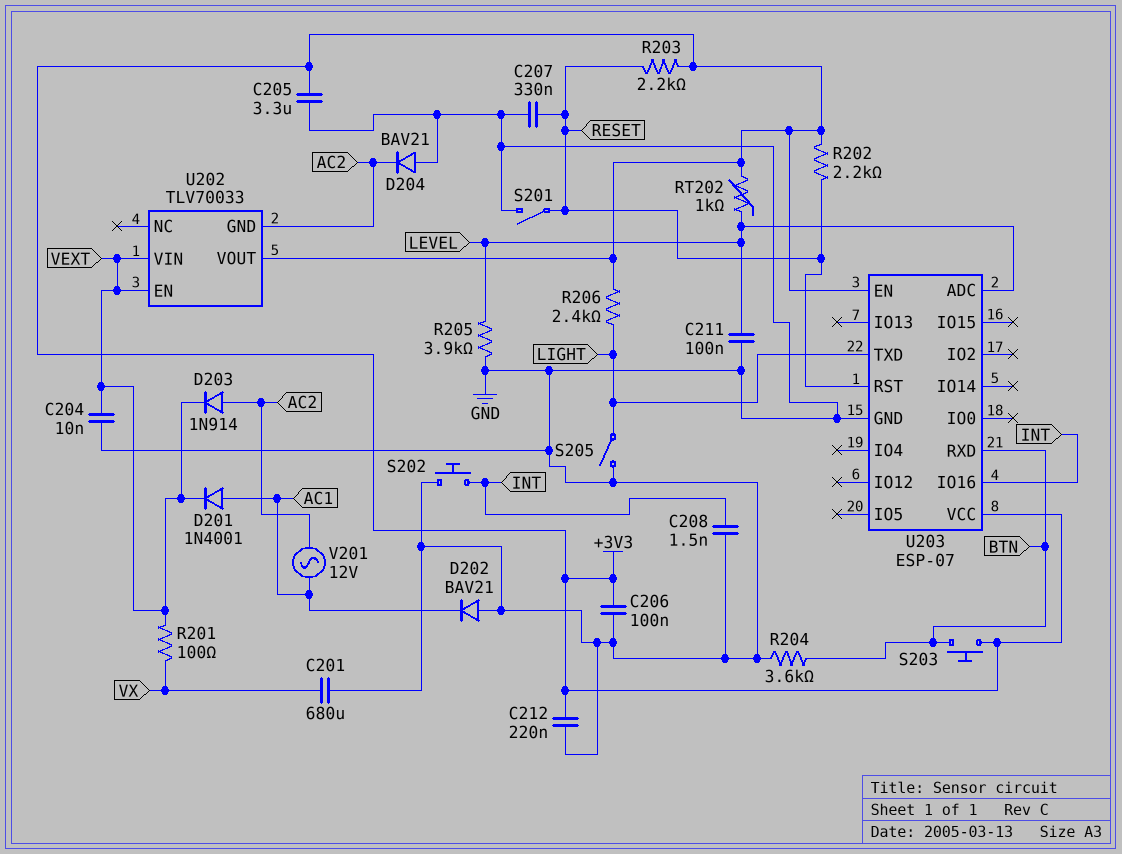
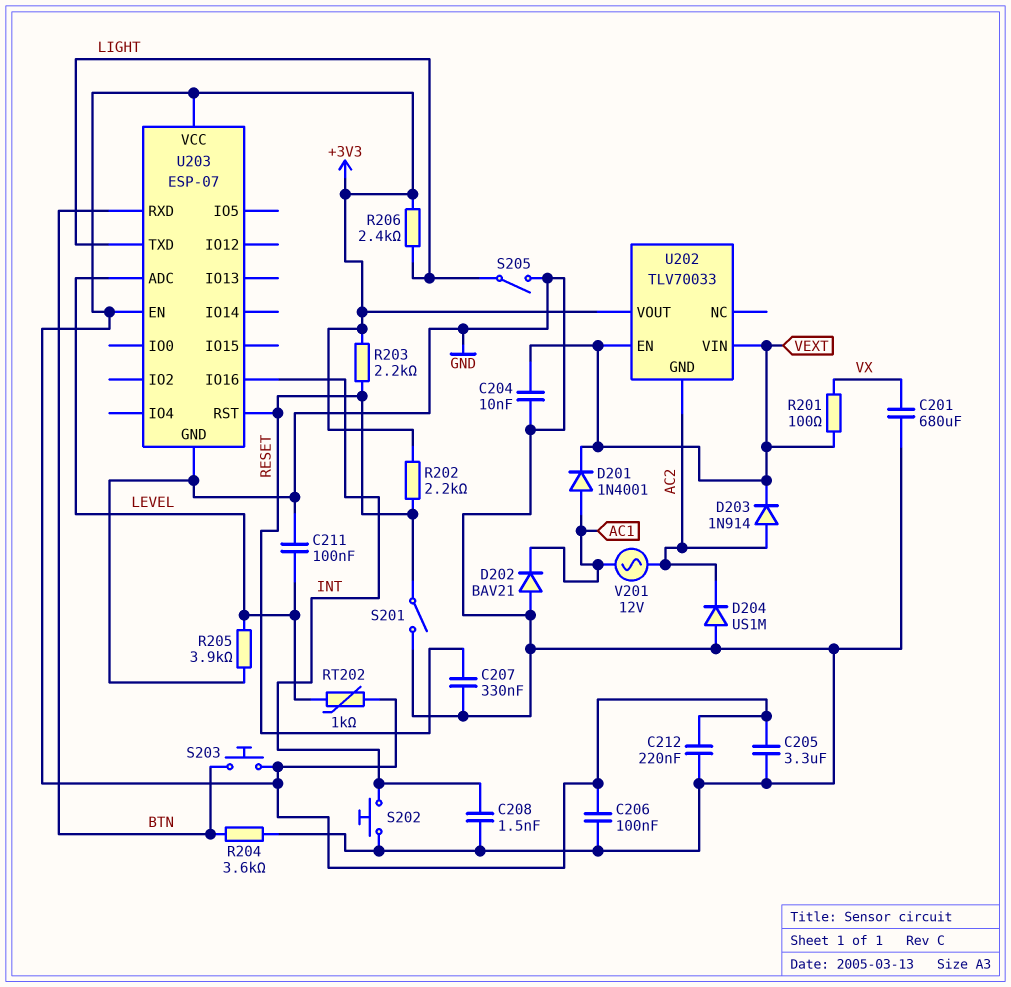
D204: diode BAV21 (A GND, K AC2) -> diode US1M (A GND, K AC2)

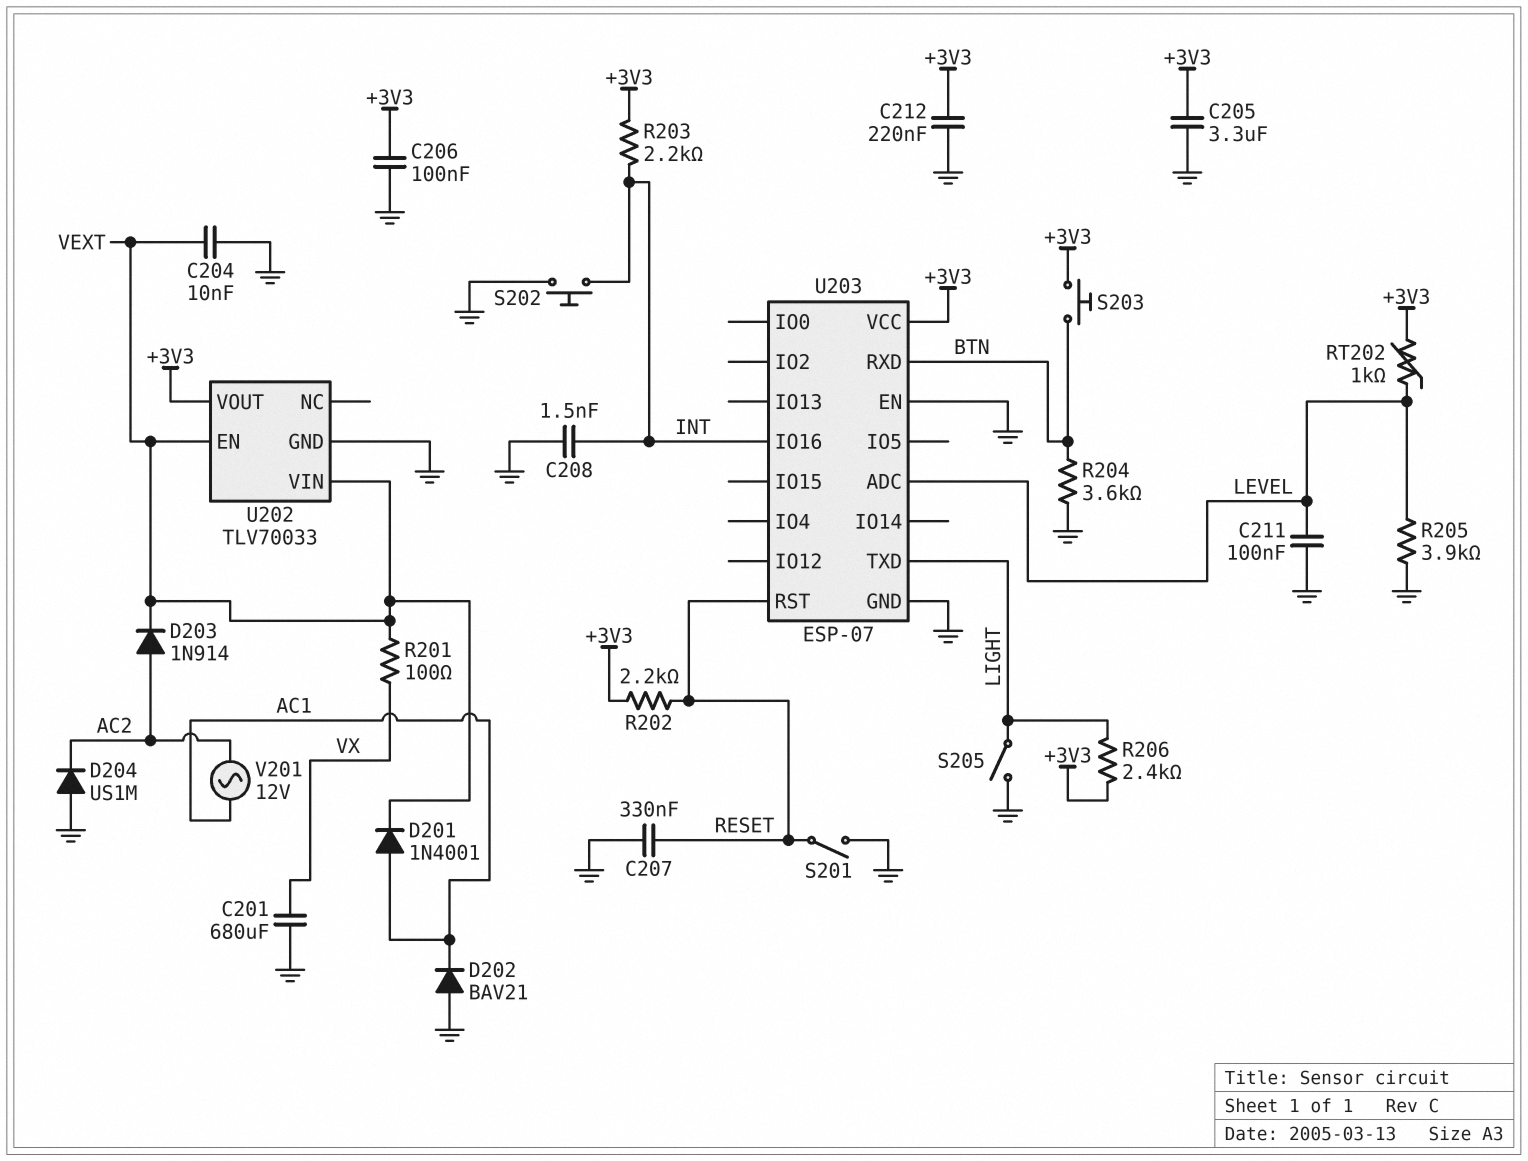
R203: 2.2k (+3V3, RESET) -> 2.2k (+3V3, INT)
U202 pin GND: AC2 -> GND
U203 pin EN: +3V3 -> GND

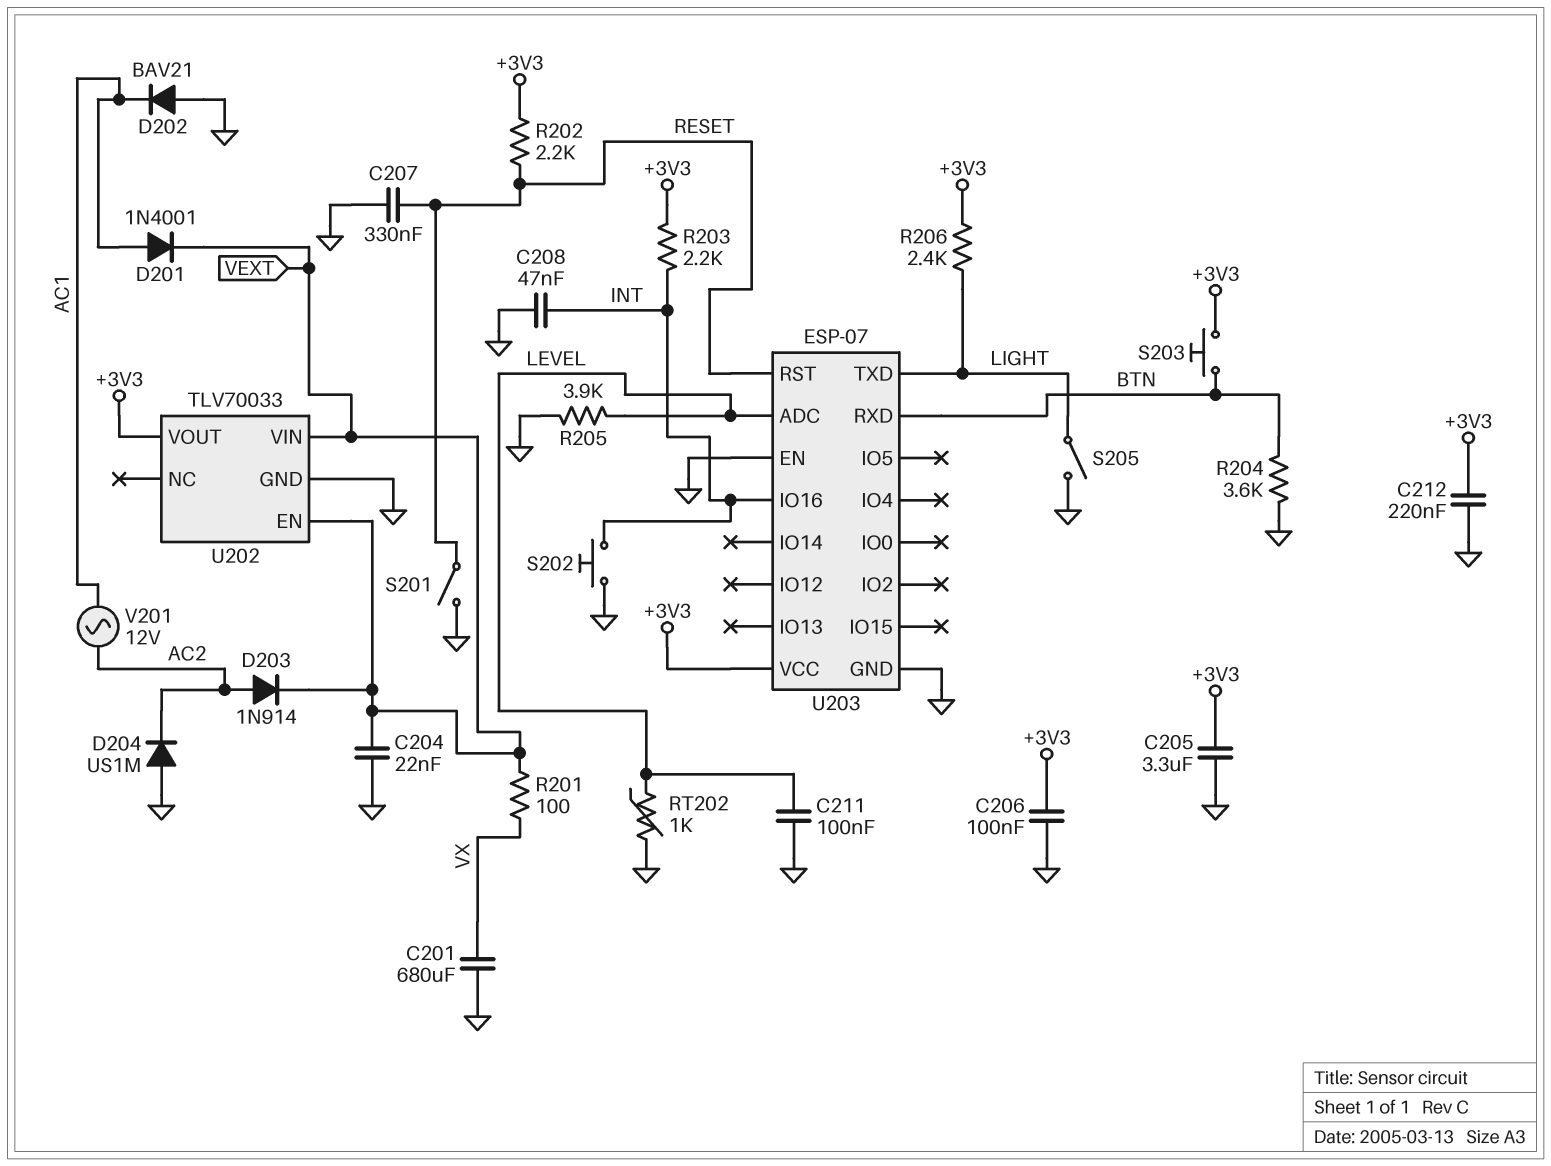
C204: 10nF (GND, VEXT) -> 22nF (GND, VEXT)
C208: 1.5nF (GND, INT) -> 47nF (GND, INT)
RT202: 1k (+3V3, LEVEL) -> 1k (GND, LEVEL)

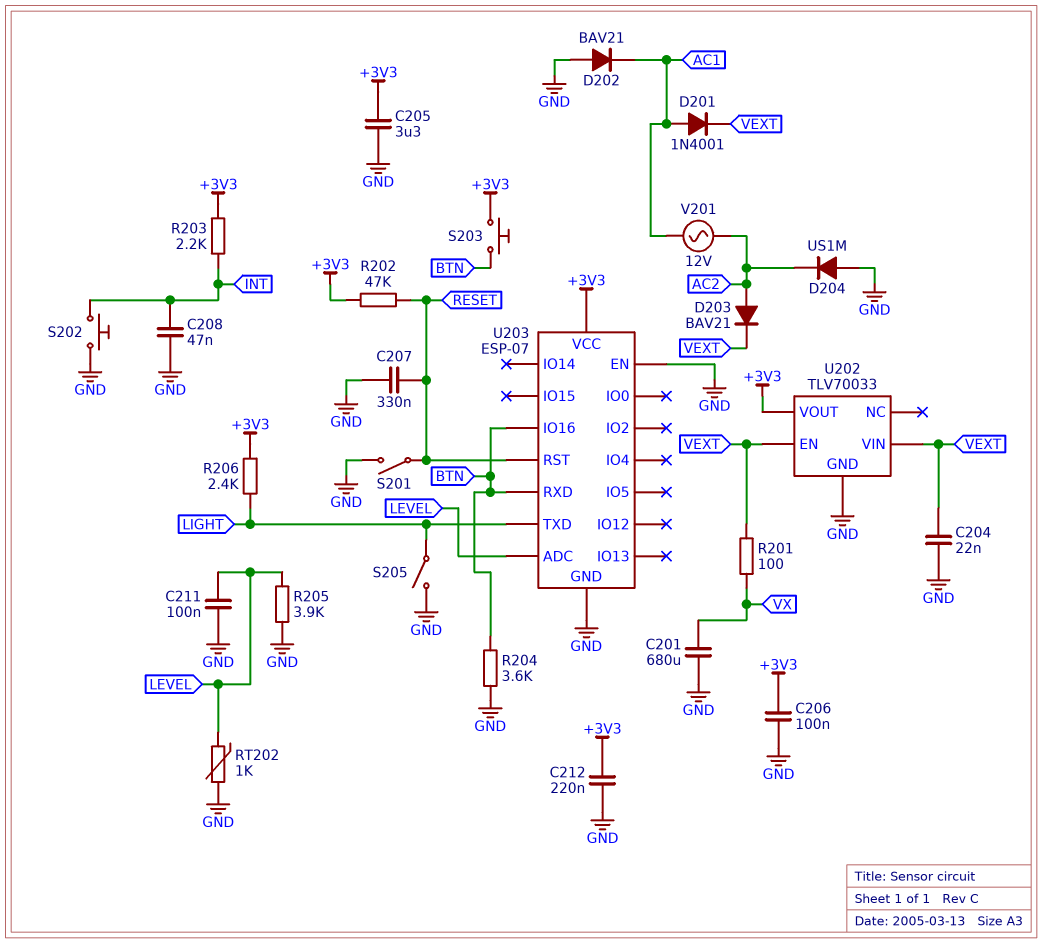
D203: diode 1N914 (A AC2, K VEXT) -> diode BAV21 (A AC2, K VEXT)
R202: 2.2k (+3V3, RESET) -> 47k (+3V3, RESET)
U203 pin IO16: INT -> BTN

